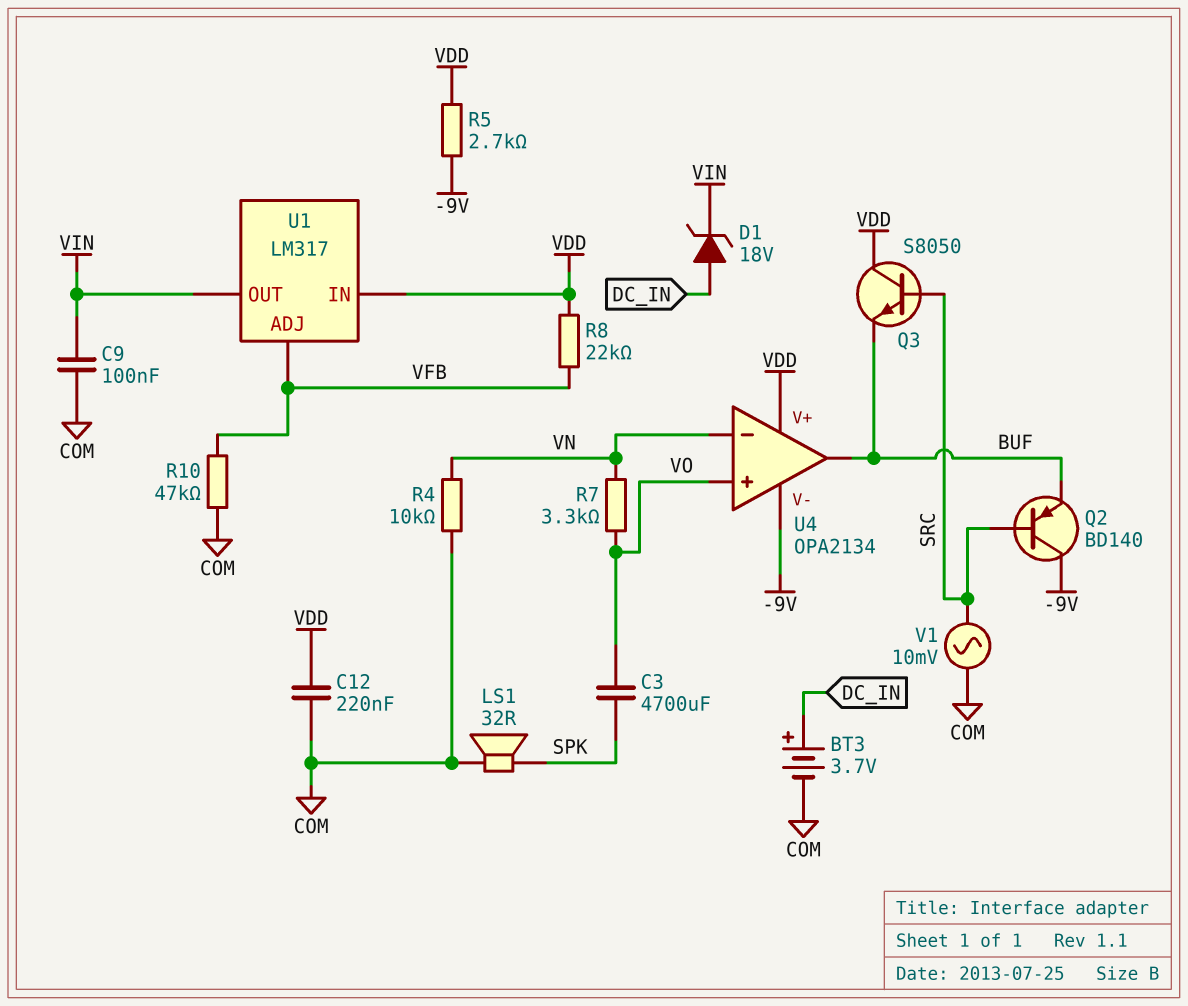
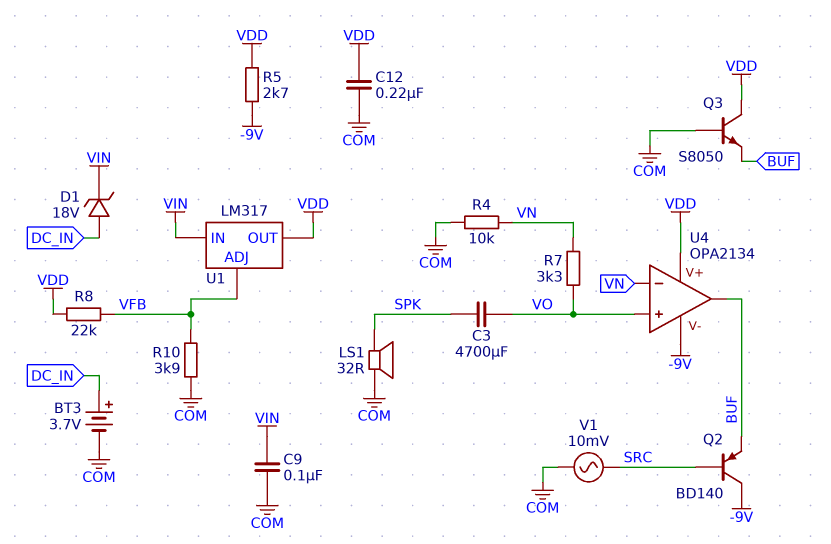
Q3: NPN S8050 (B SRC, C VDD, E BUF) -> NPN S8050 (B COM, C VDD, E BUF)
R10: 47k (COM, VFB) -> 3.9k (COM, VFB)
U1 pin IN: VDD -> VIN
U1 pin OUT: VIN -> VDD

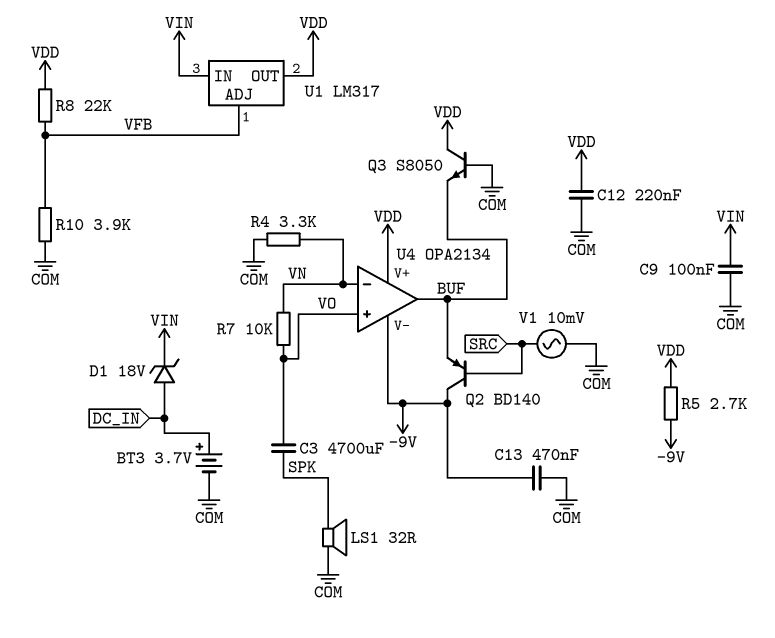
C13: none -> 470nF (-9V, COM)
R4: 10k (COM, VN) -> 3.3k (COM, VN)
R7: 3.3k (VN, VO) -> 10k (VN, VO)

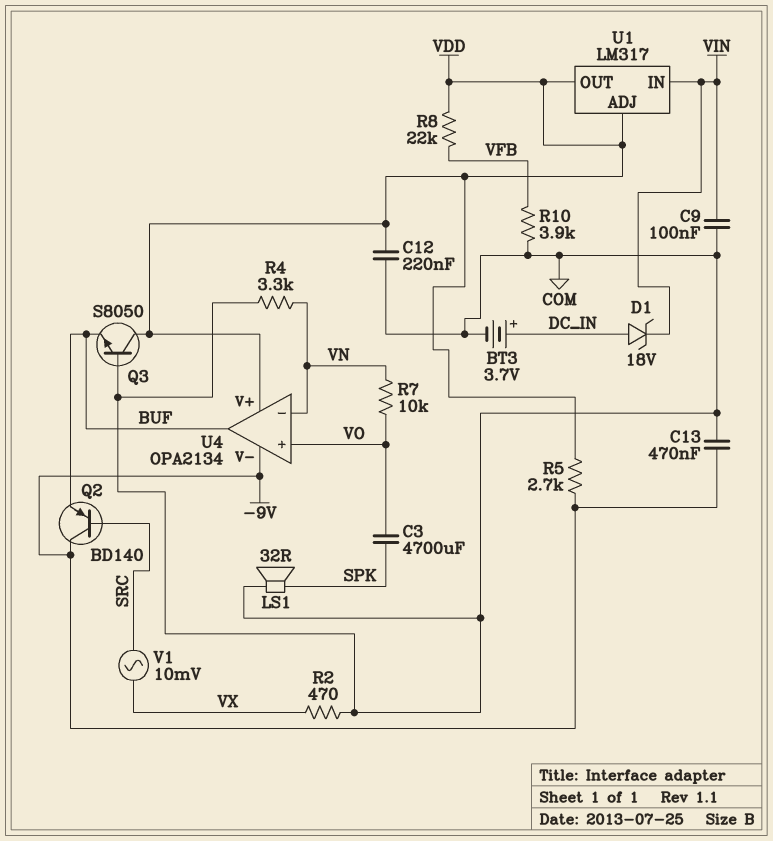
R2: none -> 470 (COM, VX)
U1 pin ADJ: VFB -> VDD
V1: AC 10mV (COM, SRC) -> AC 10mV (SRC, VX)

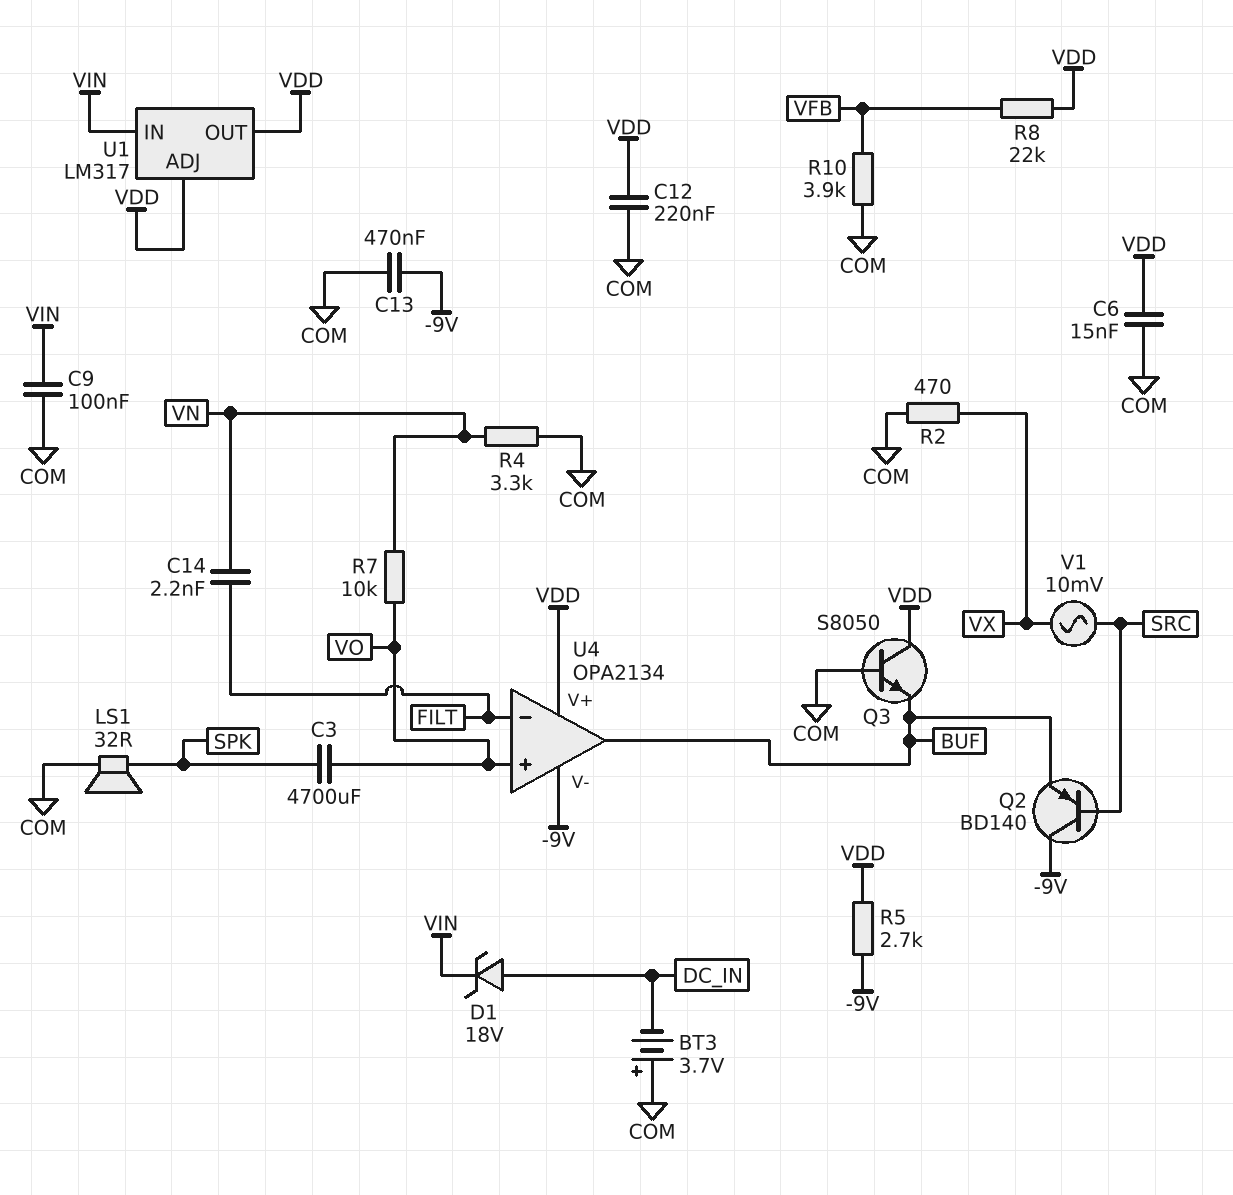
BT3: 3.7V (plus DC_IN, minus COM) -> 3.7V (plus COM, minus DC_IN)
C6: none -> 15nF (COM, VDD)
C14: none -> 2.2nF (FILT, VN)
U4 pin in-: VN -> FILT

